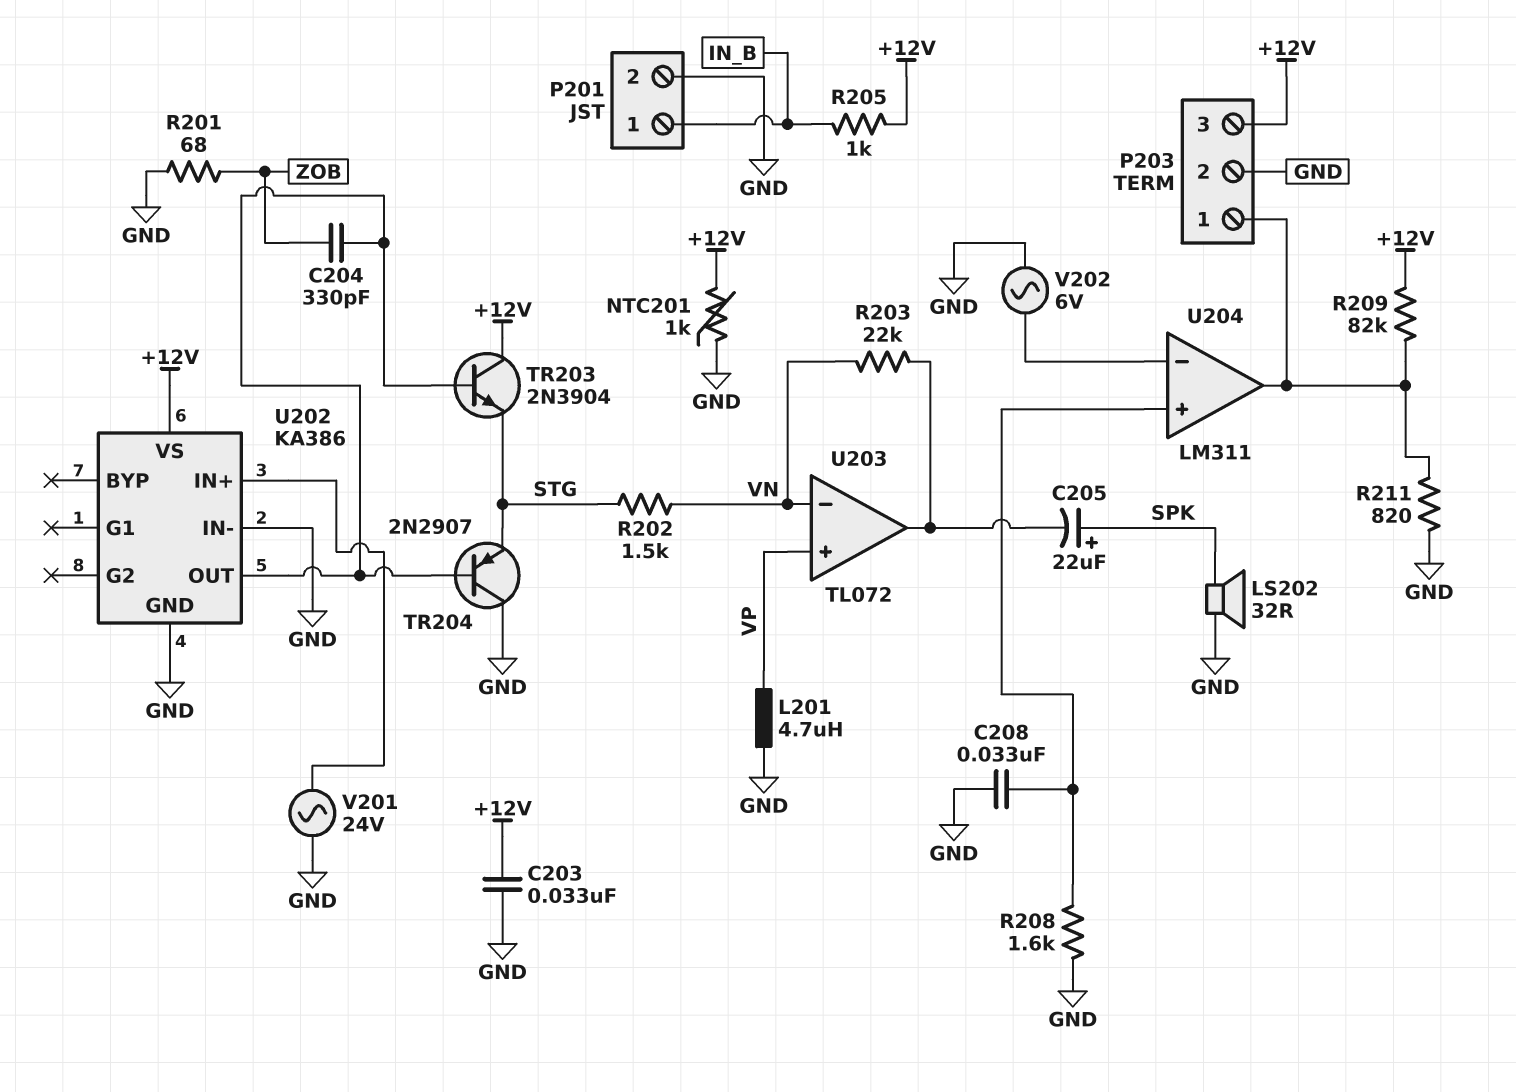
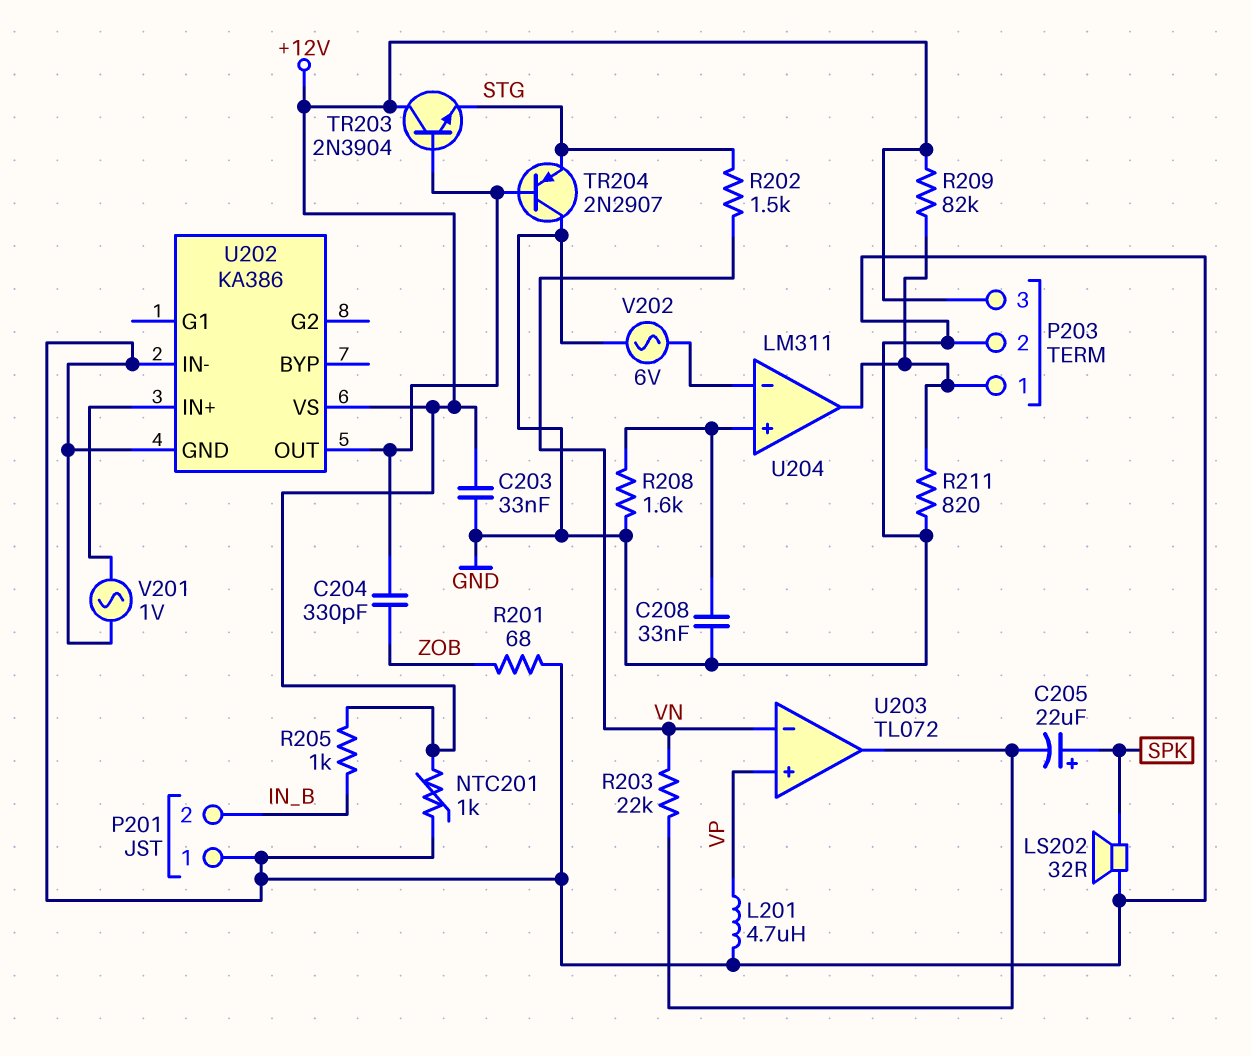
P201 pin 1: IN_B -> GND
P201 pin 2: GND -> IN_B
V201: AC 24V (GND, U202/IN+) -> AC 1V (GND, U202/IN+)

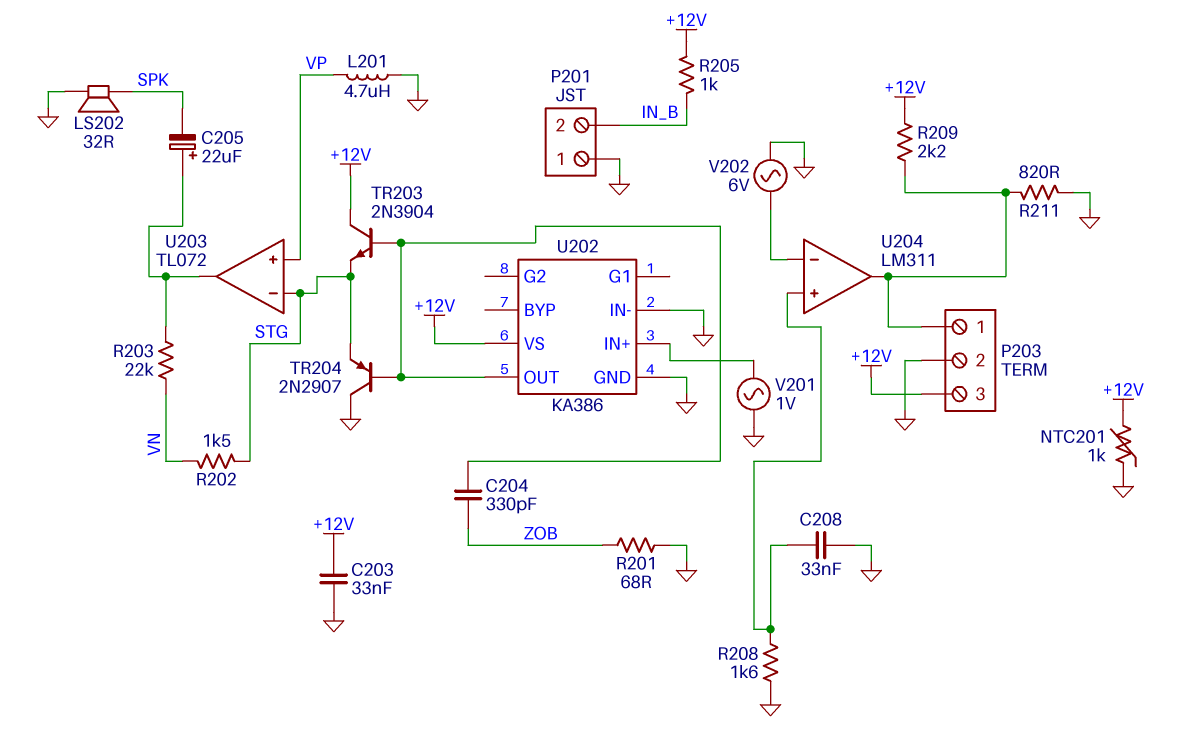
C205: 22uF (plus SPK, minus U203/out) -> 22uF (plus U203/out, minus SPK)
R209: 82k (+12V, P203/1) -> 2.2k (+12V, P203/1)
U203 pin in-: VN -> STG

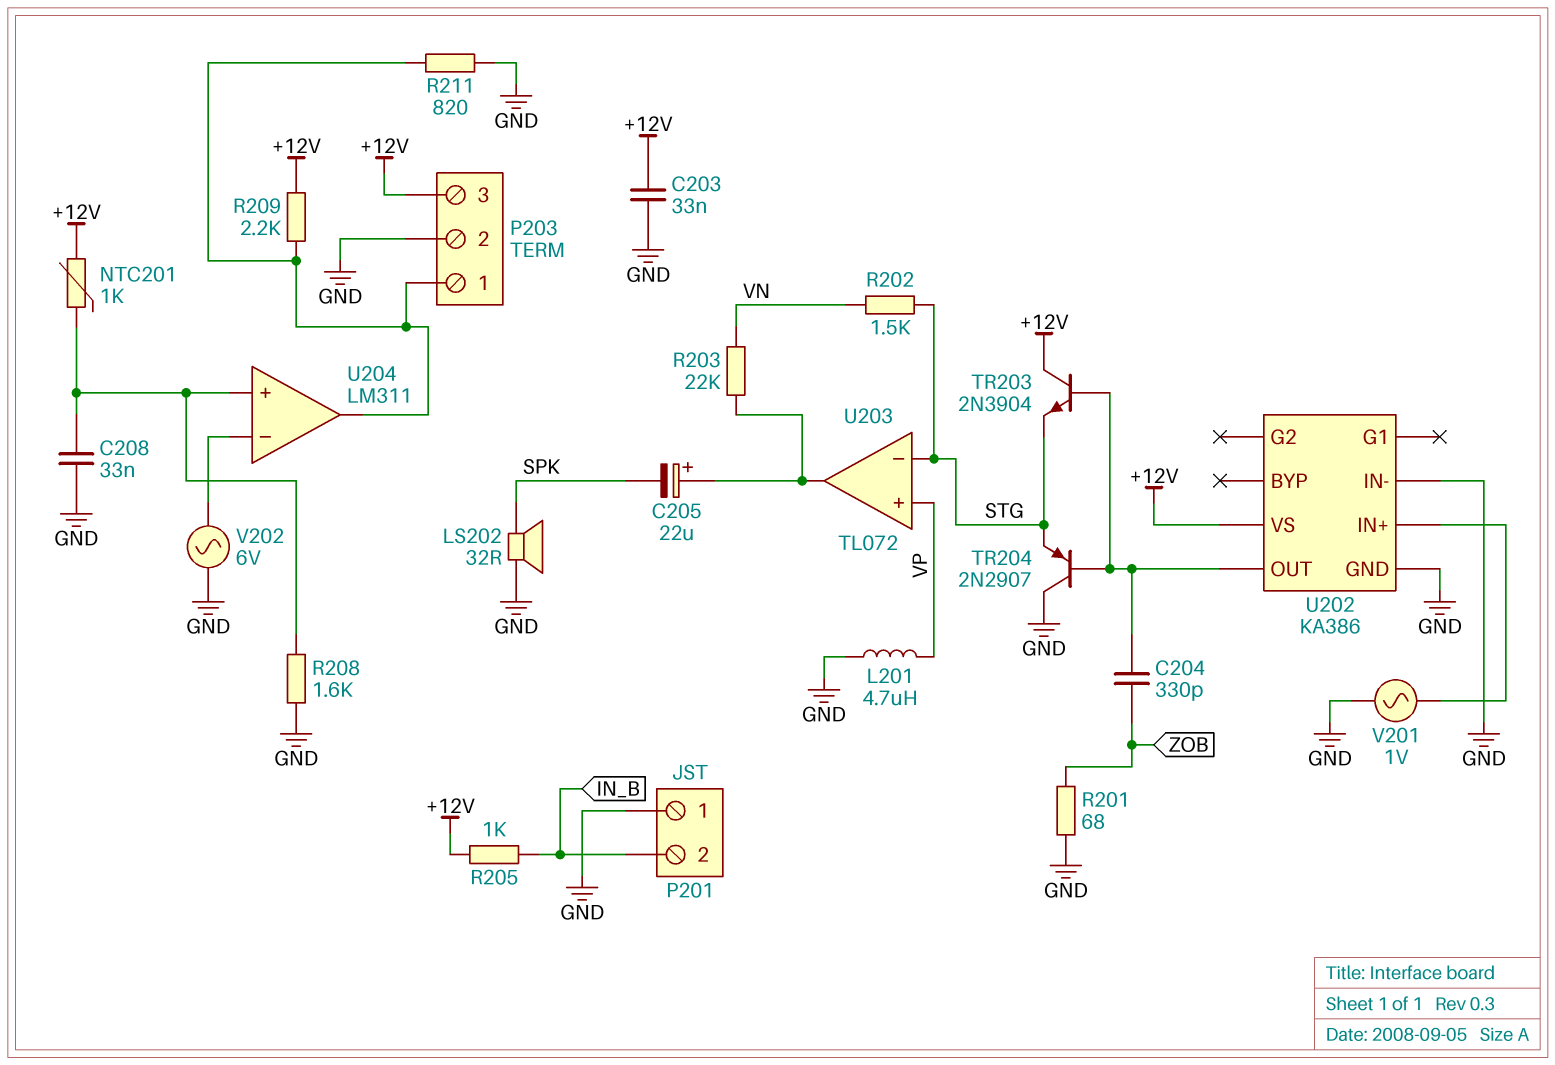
NTC201: 1k (+12V, GND) -> 1k (+12V, U204/in+)

